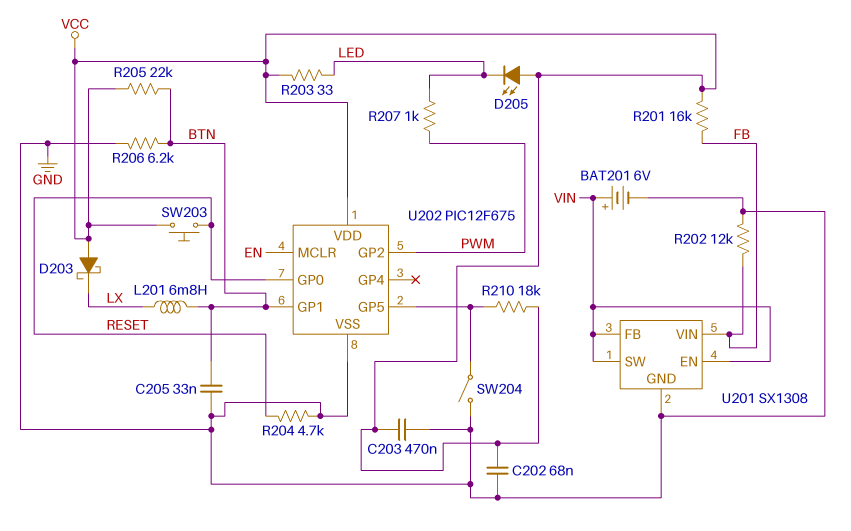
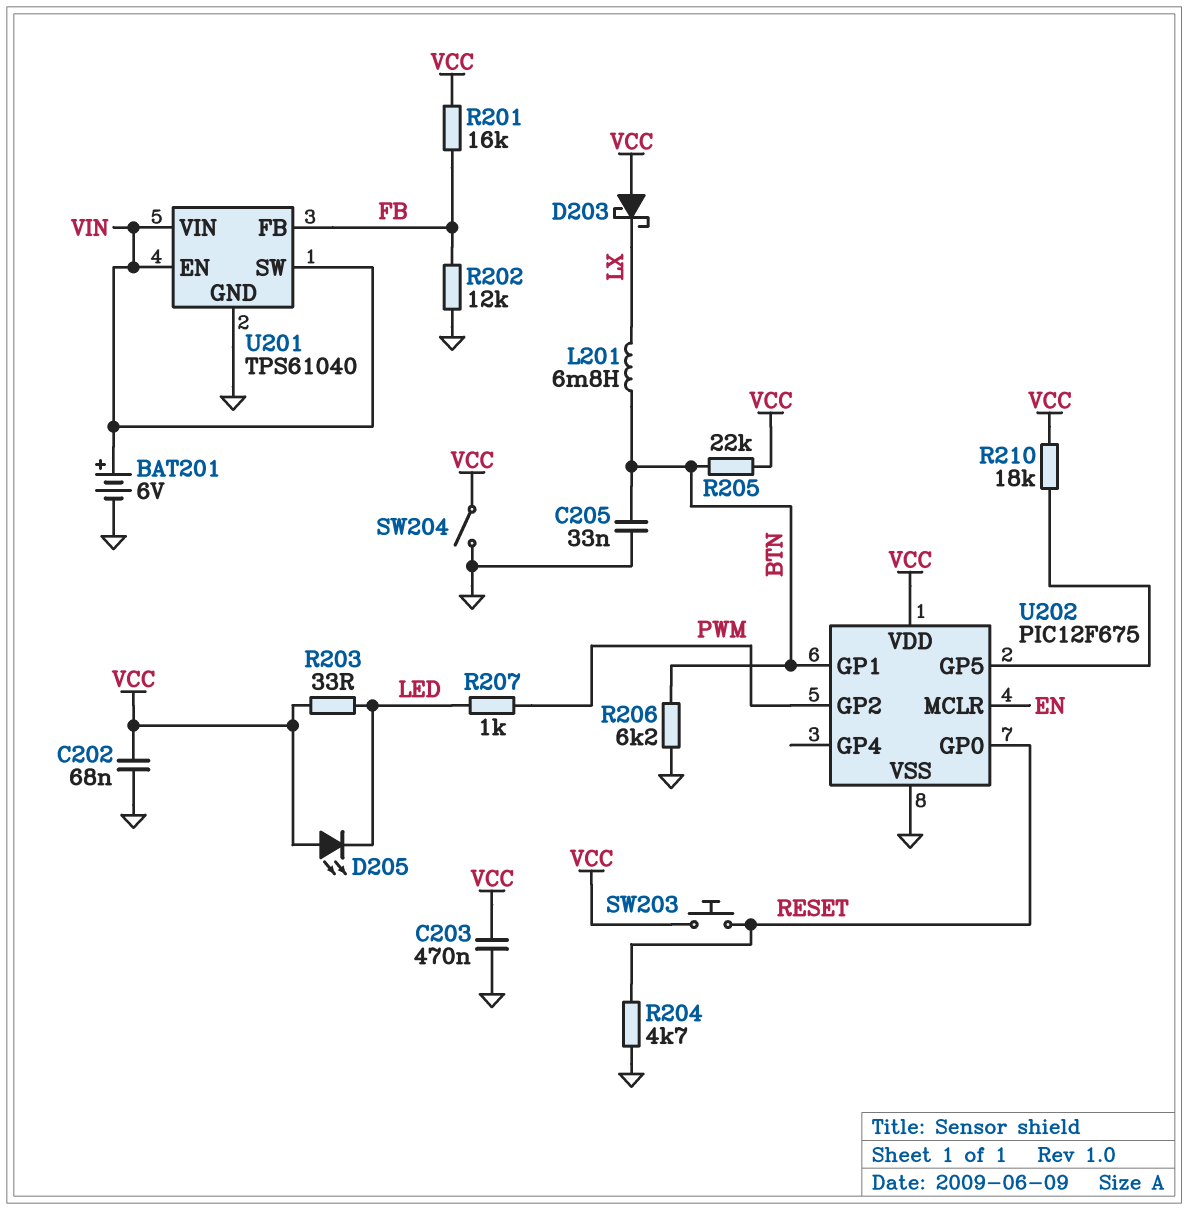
SW204: switch (GND, U202/GP5) -> switch (GND, VCC)
U201: SX1308 -> TPS61040
U201 pin FB: VIN -> FB
U201 pin VIN: FB -> VIN

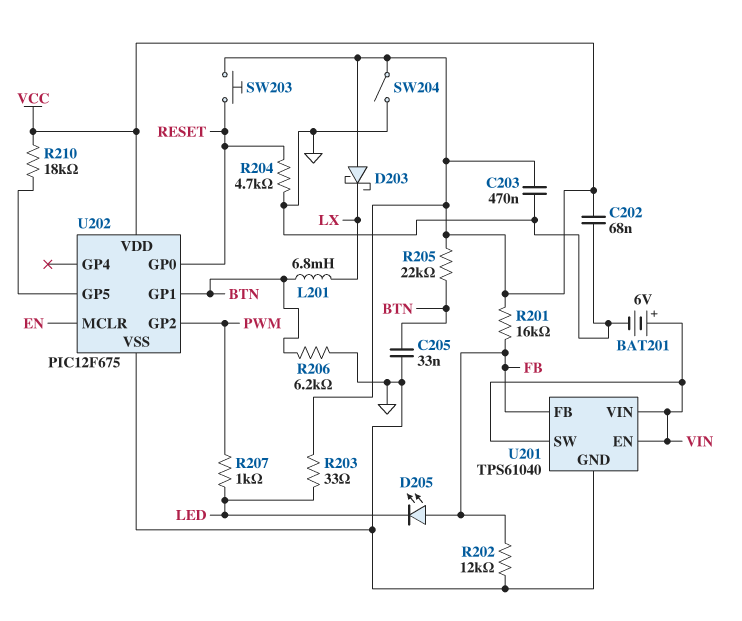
D205: LED (A VCC, K LED) -> LED (A FB, K LED)

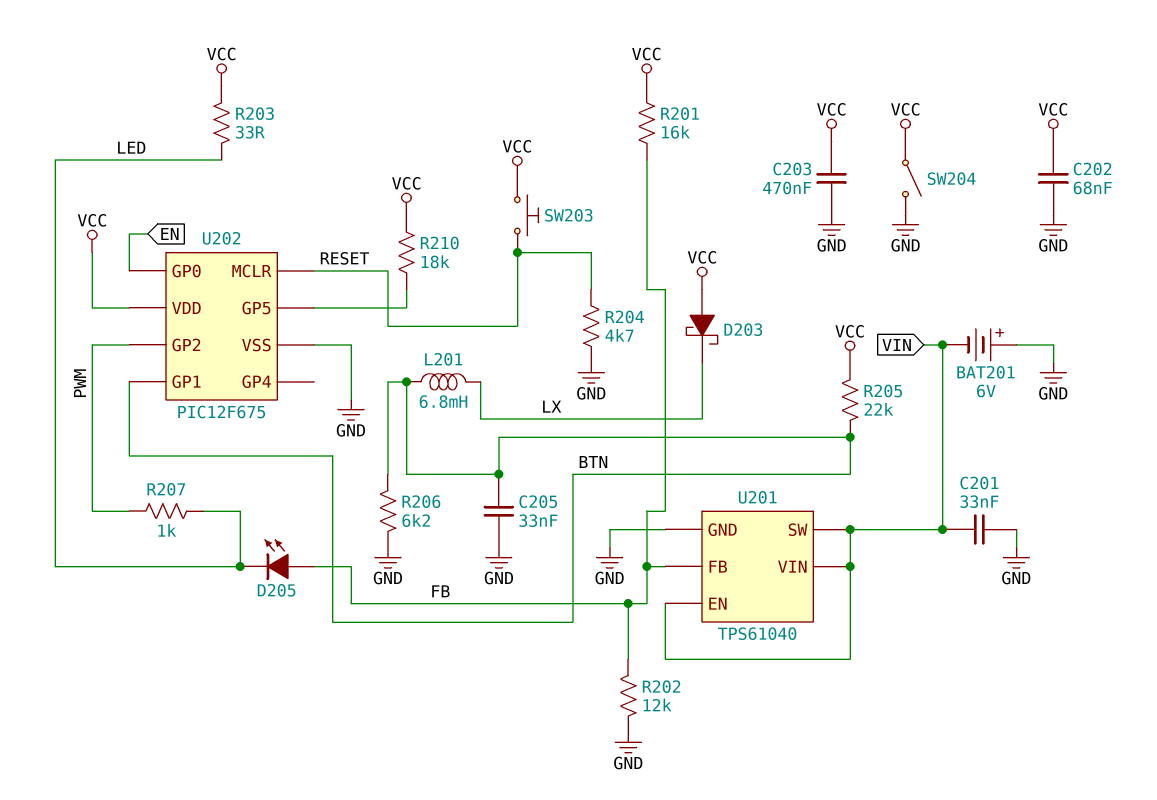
BAT201: 6V (plus VIN, minus GND) -> 6V (plus GND, minus VIN)
C201: none -> 33nF (GND, VIN)
U202 pin GP0: RESET -> EN
U202 pin MCLR: EN -> RESET

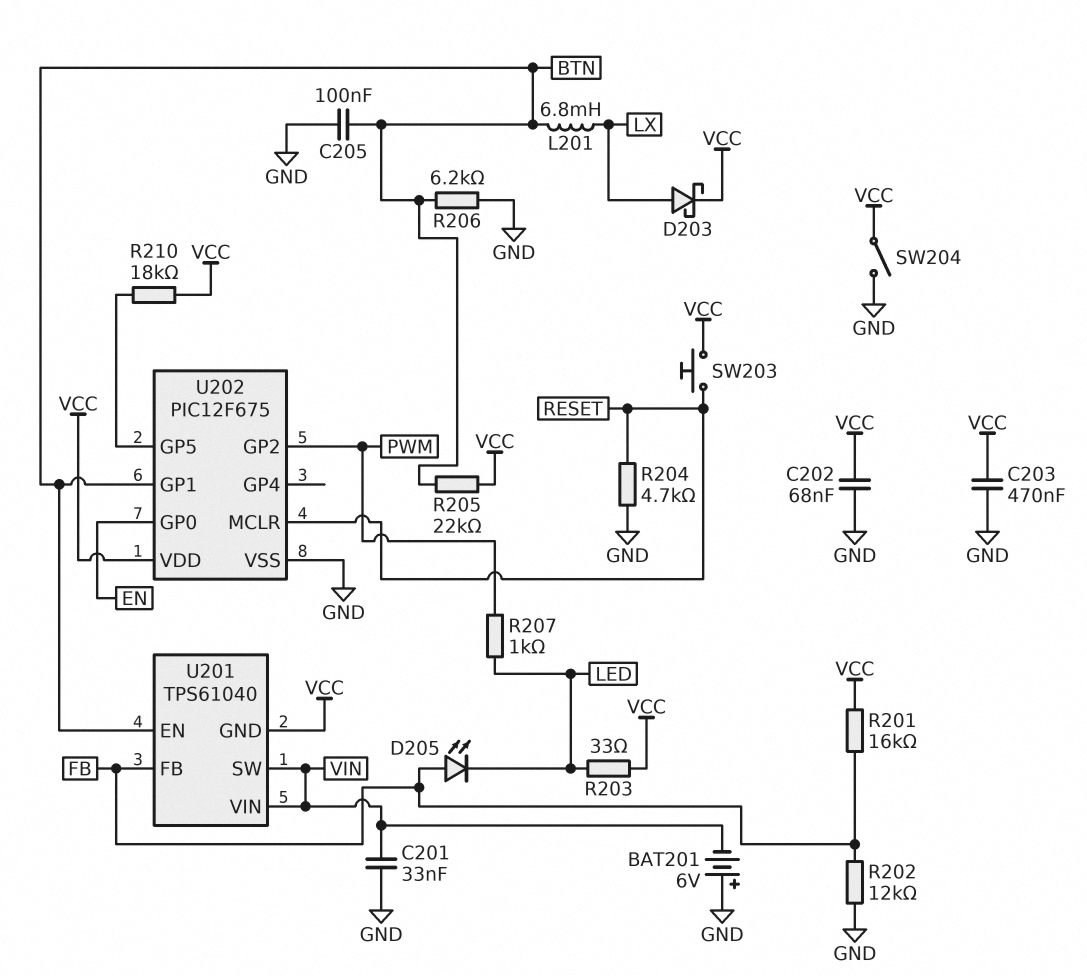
C205: 33nF (BTN, GND) -> 100nF (BTN, GND)
D203: schottky (A VCC, K LX) -> schottky (A LX, K VCC)
U201 pin EN: VIN -> BTN
U201 pin GND: GND -> VCC

